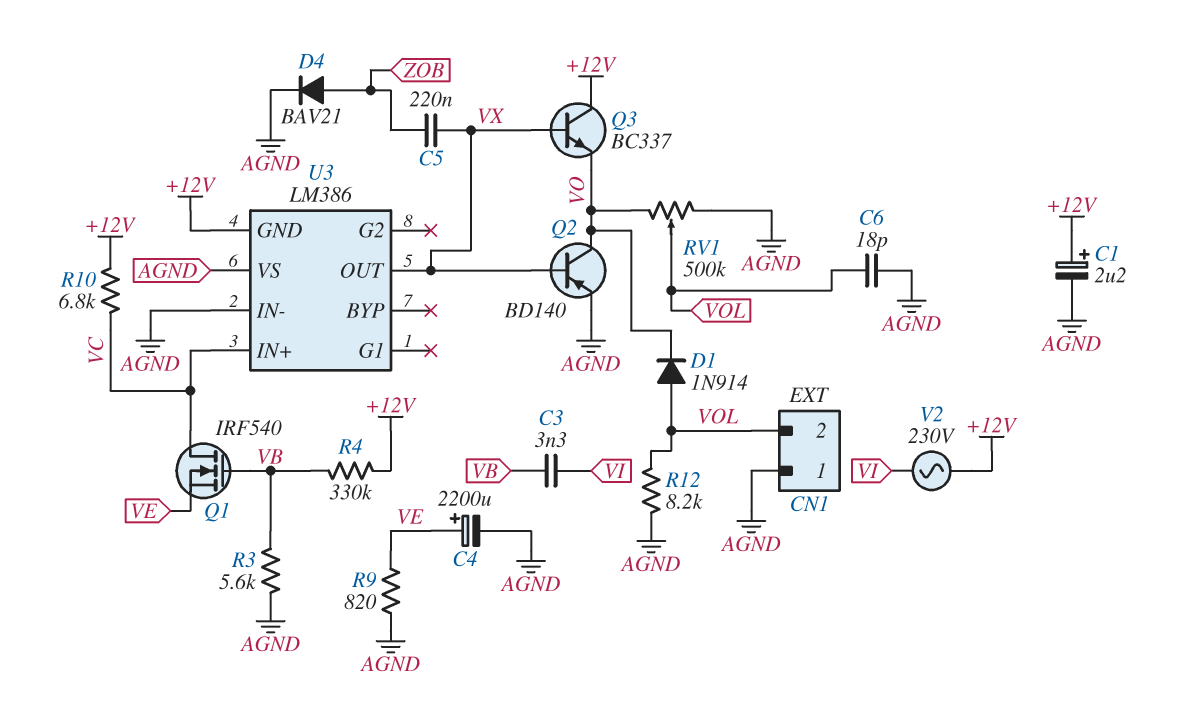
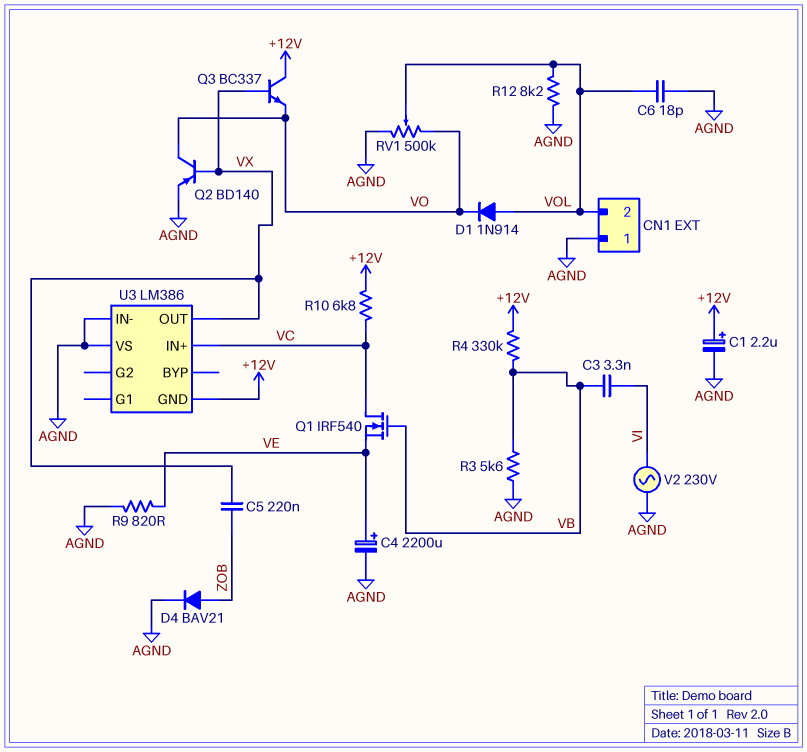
V2: AC 230V (+12V, VI) -> AC 230V (AGND, VI)

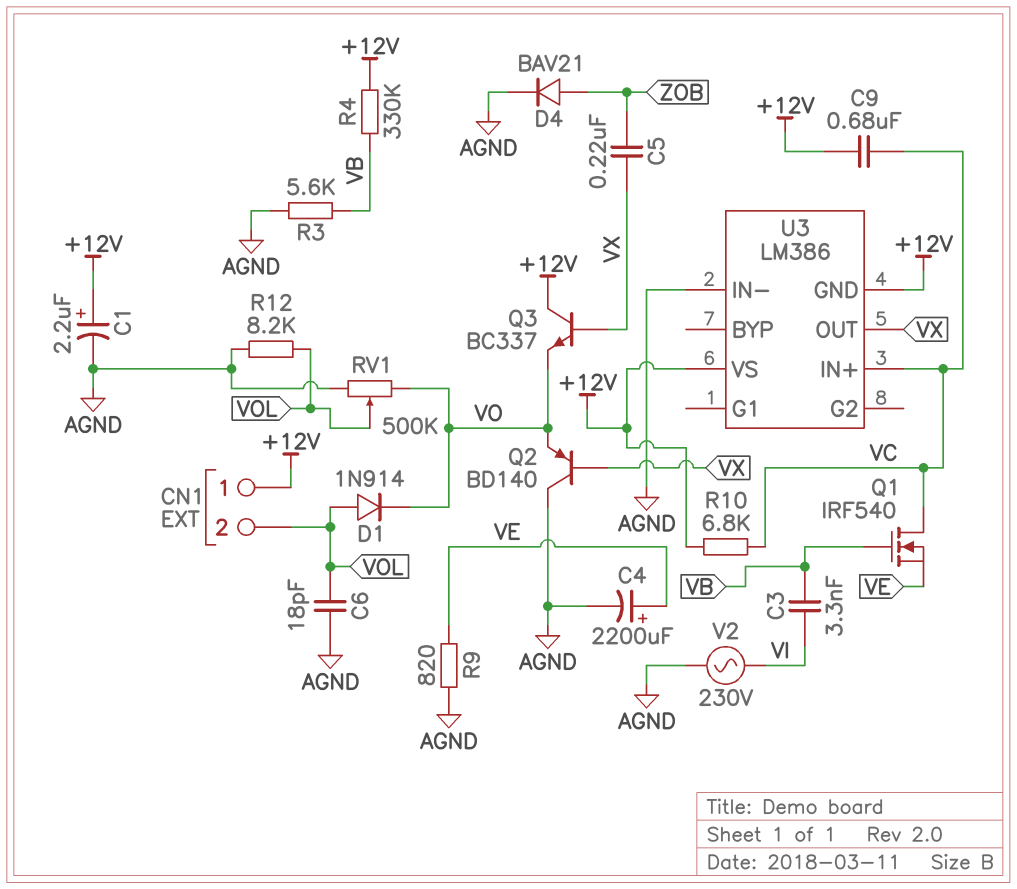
C9: none -> 680nF (+12V, VC)
CN1 pin 1: AGND -> +12V
Q2: PNP BD140 (B VX, C VO, E AGND) -> PNP BD140 (B VX, C AGND, E VO)
U3 pin VS: AGND -> +12V

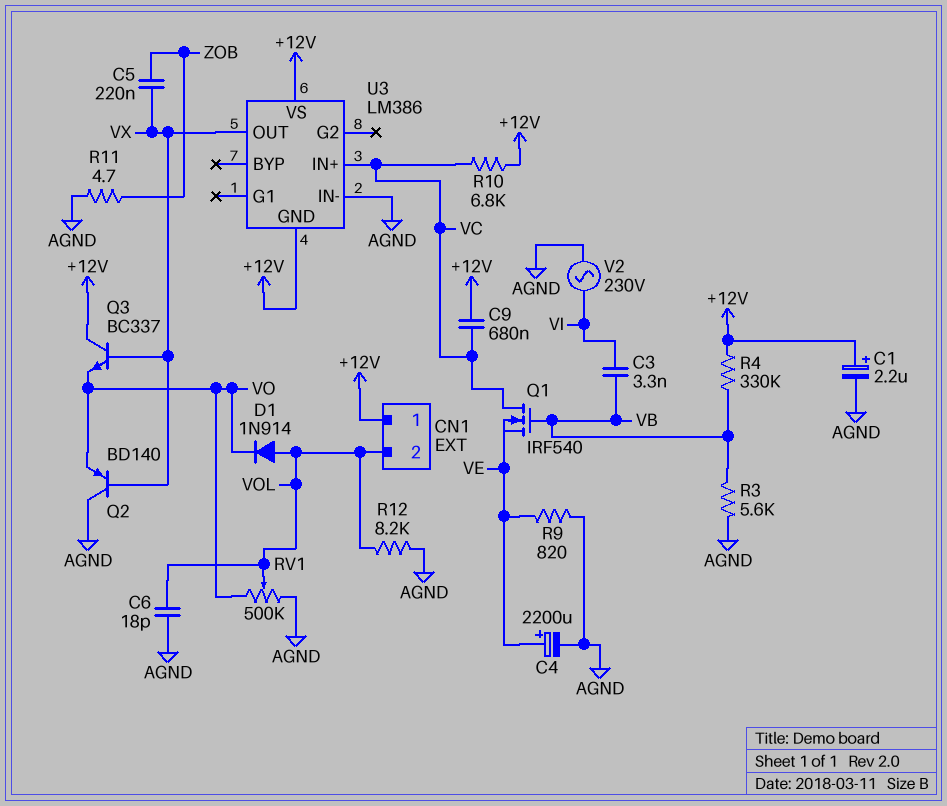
D4: diode BAV21 (A ZOB, K AGND) -> none
R11: none -> 4.7 (AGND, ZOB)

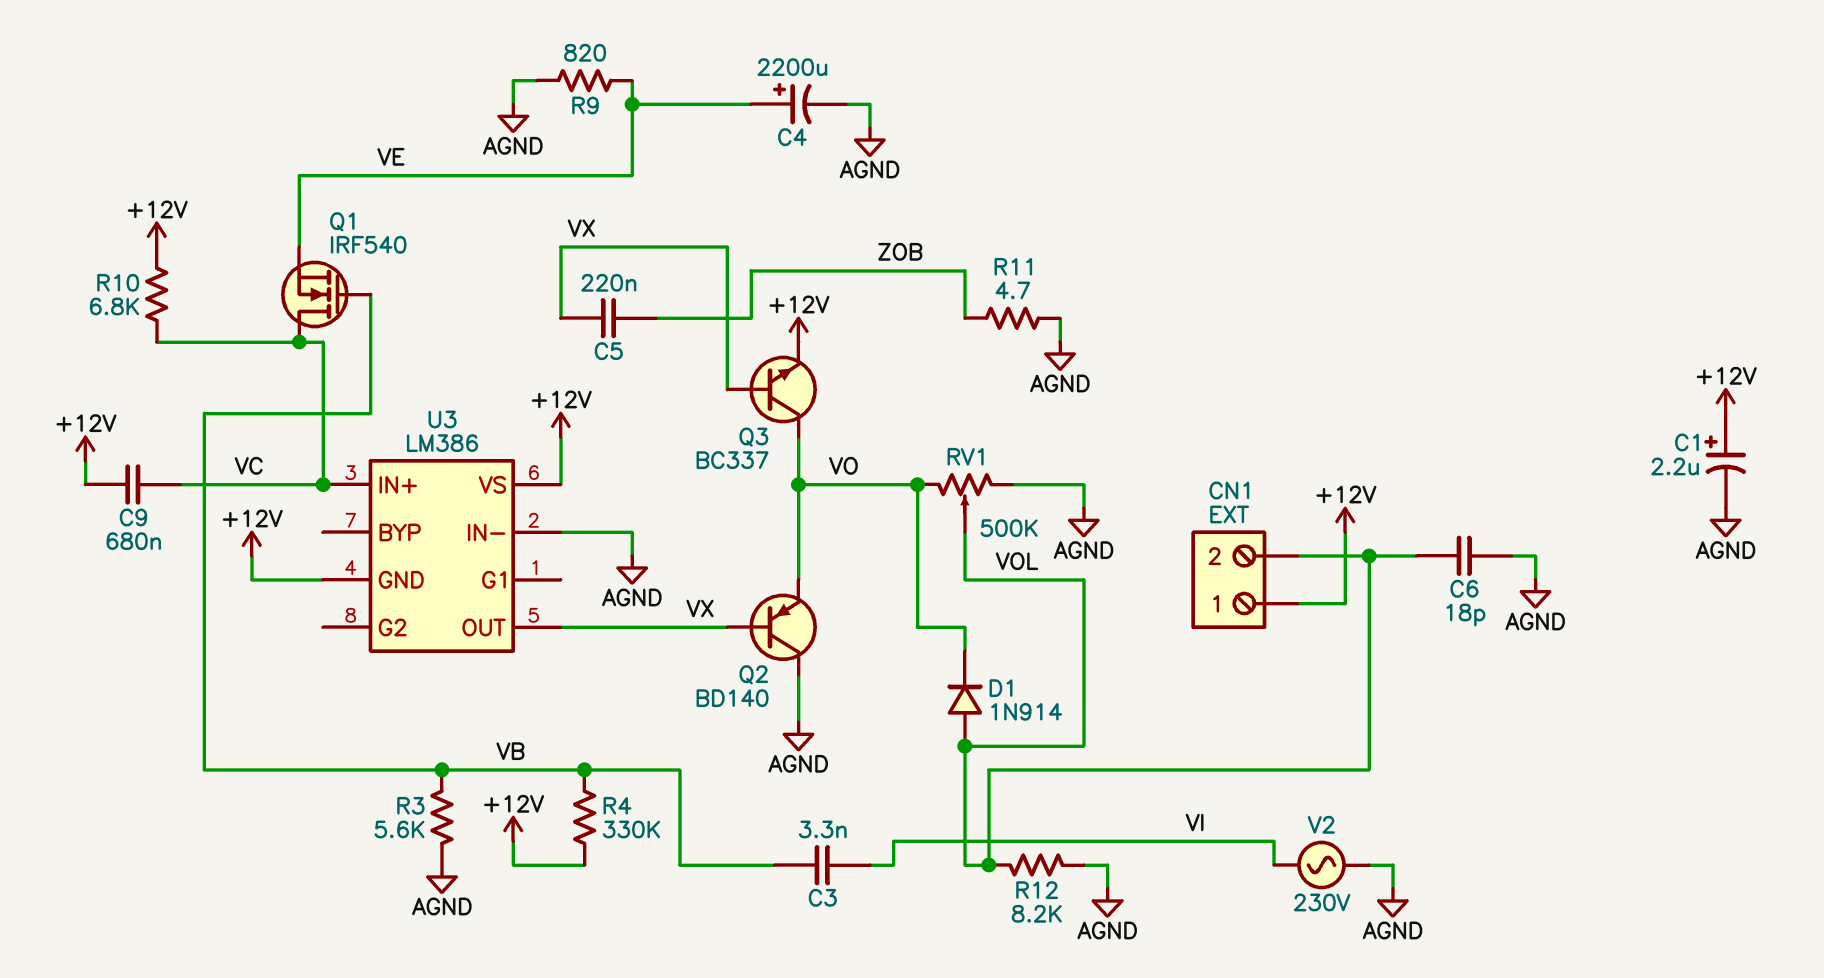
Q3: NPN BC337 (B VX, C +12V, E VO) -> NPN BC337 (B VX, C VO, E +12V)

